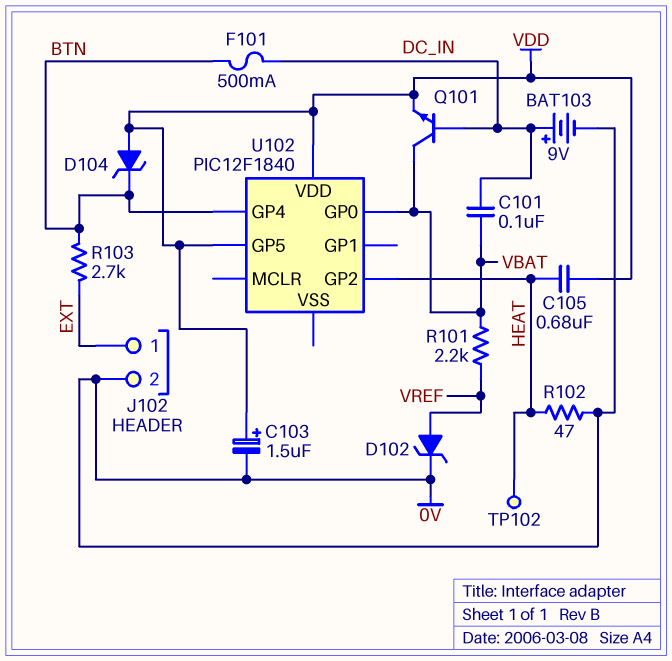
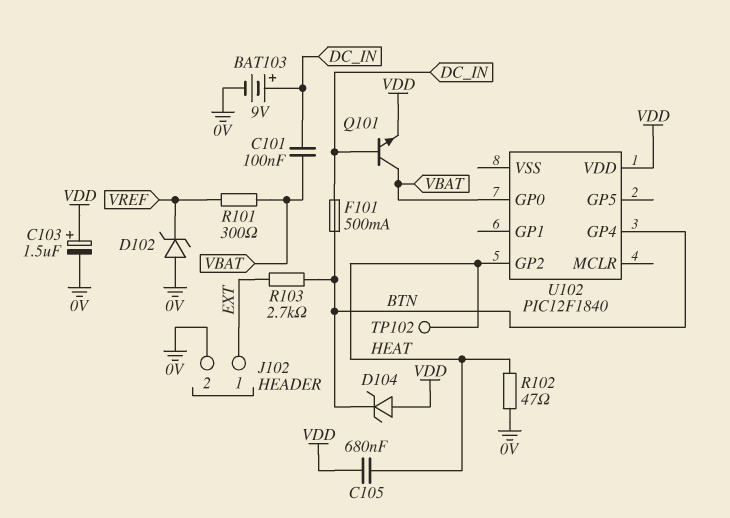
D102: zener (A VREF, K 0V) -> zener (A 0V, K VREF)
R101: 2.2k (VBAT, VREF) -> 300 (VBAT, VREF)
U102 pin GP5: VDD -> none

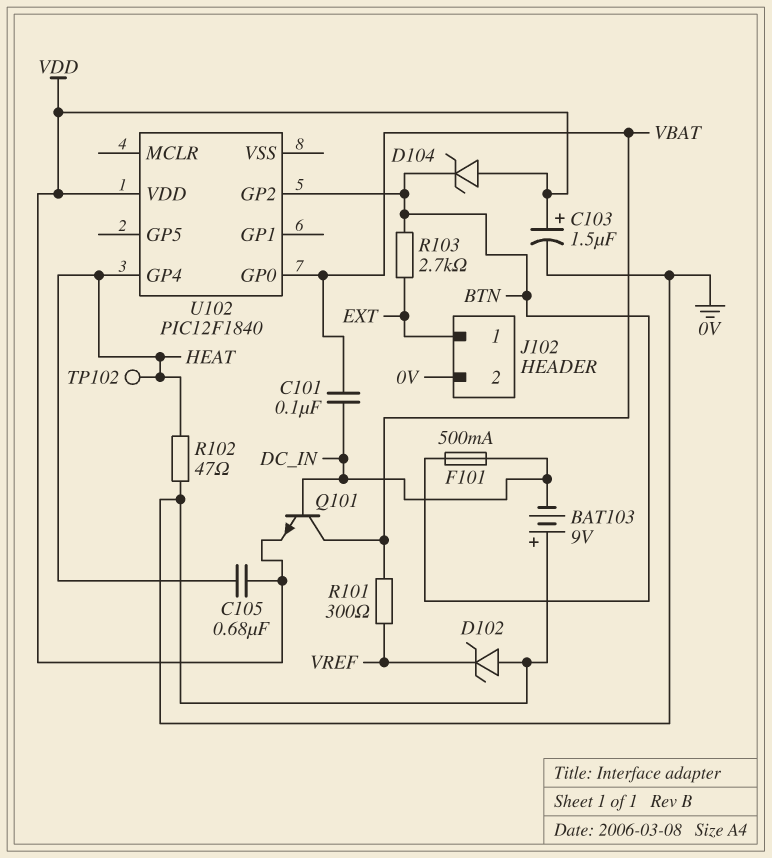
BAT103: 9V (plus DC_IN, minus 0V) -> 9V (plus 0V, minus DC_IN)
U102 pin GP2: HEAT -> BTN
U102 pin GP4: BTN -> HEAT

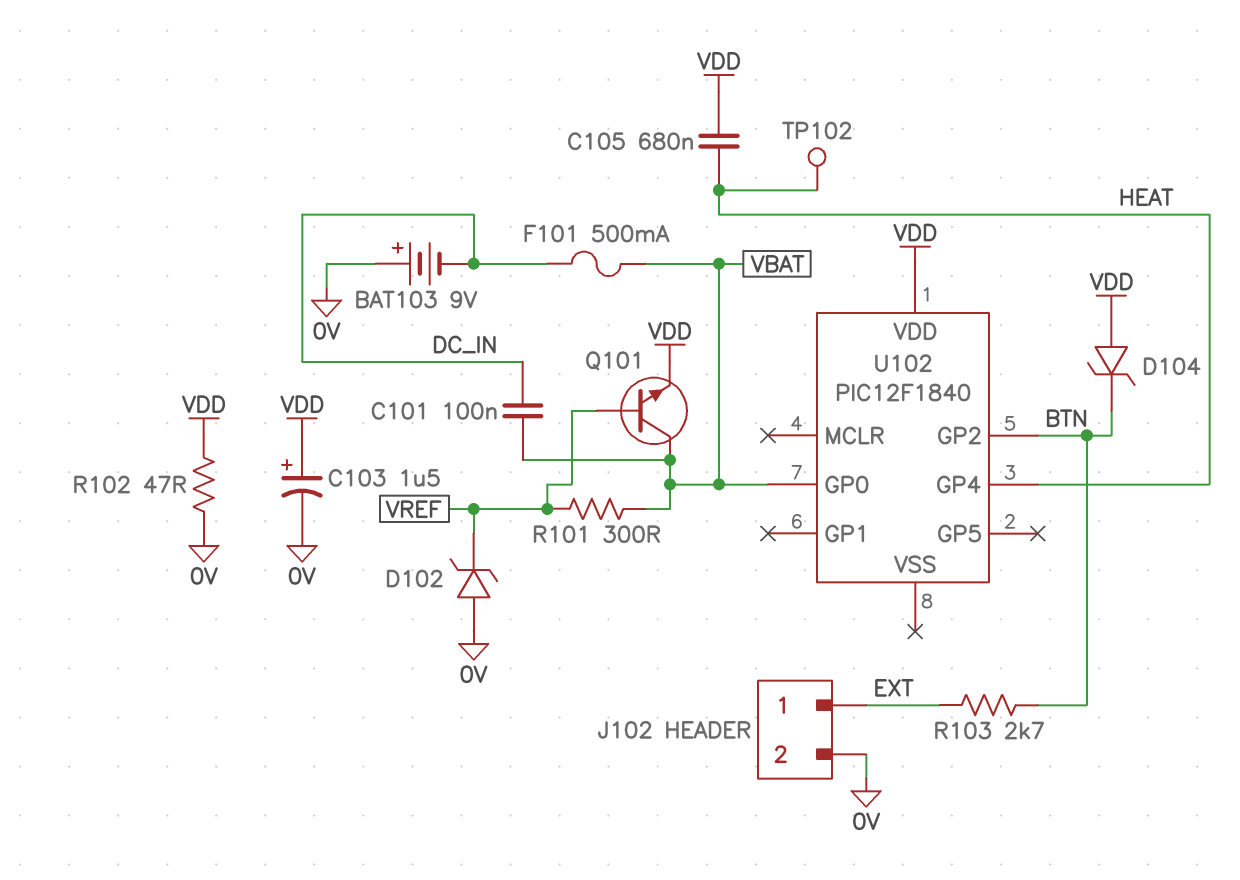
F101: 500mA (BTN, DC_IN) -> 500mA (DC_IN, VBAT)
Q101: NPN (B DC_IN, C VBAT, E VDD) -> NPN (B VREF, C VBAT, E VDD)
R102: 47 (0V, HEAT) -> 47 (0V, VDD)

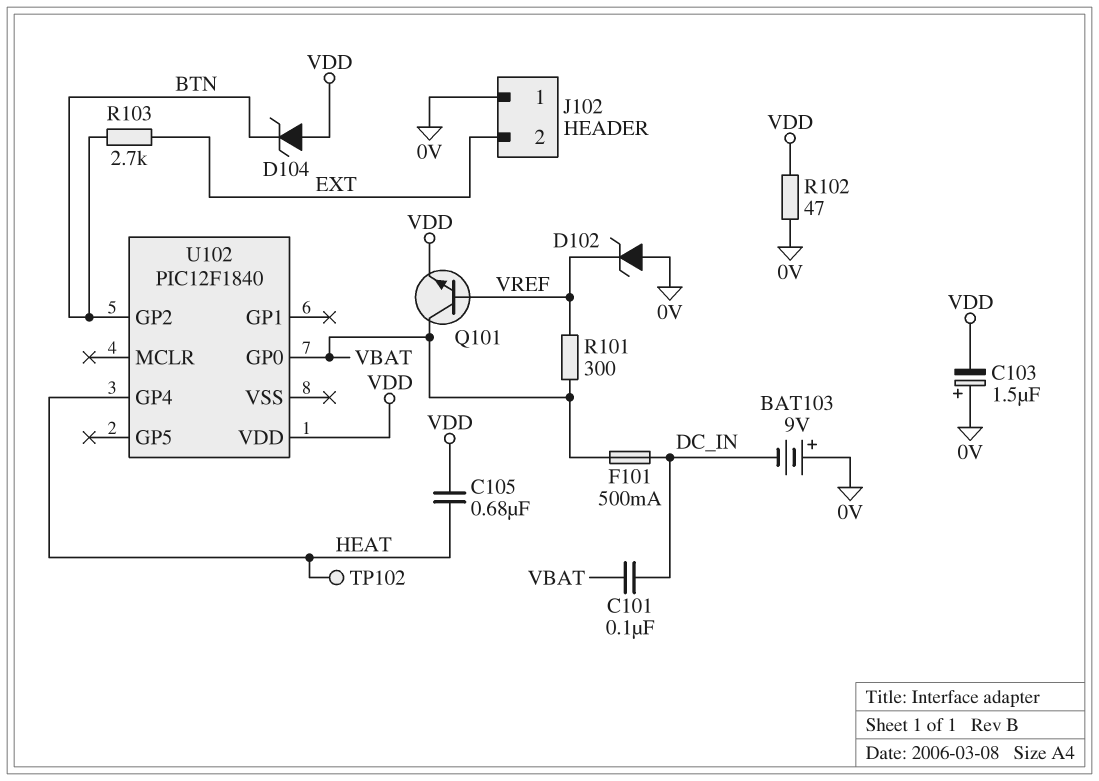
C103: 1.5uF (plus VDD, minus 0V) -> 1.5uF (plus 0V, minus VDD)
J102 pin 1: EXT -> 0V
J102 pin 2: 0V -> EXT

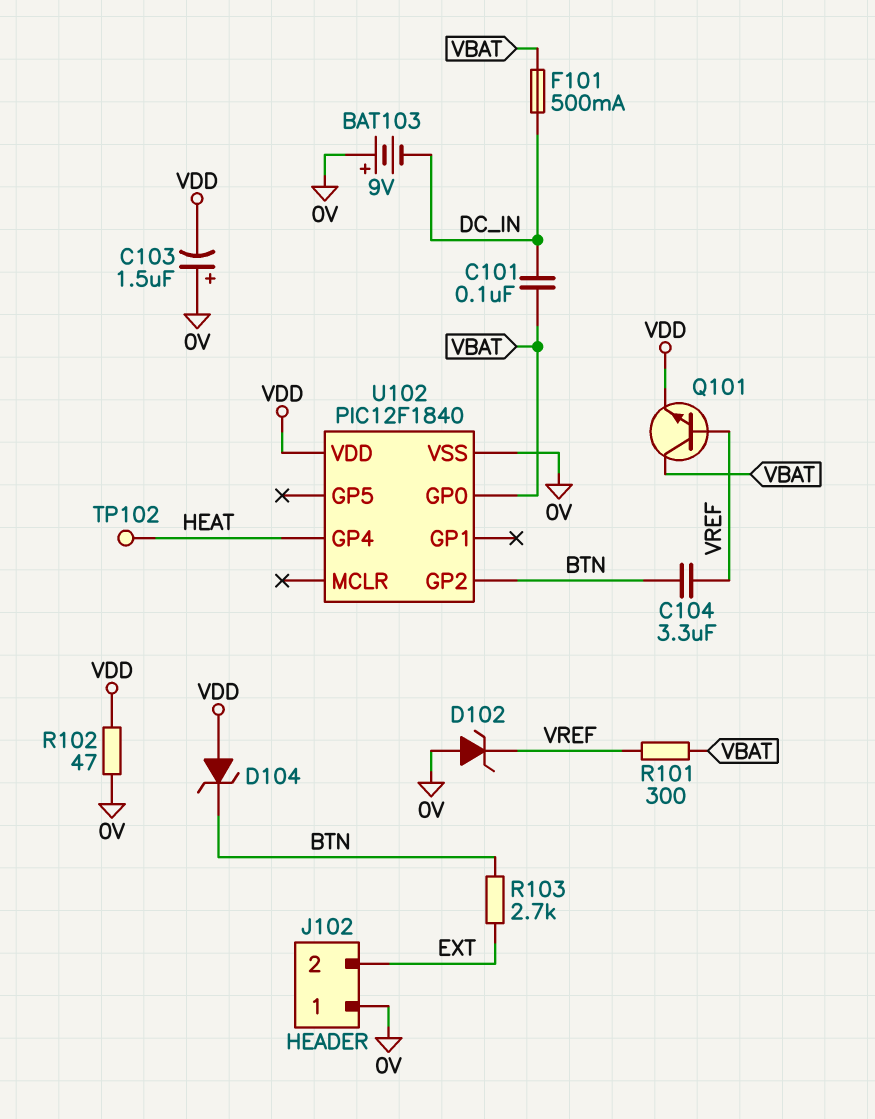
C104: none -> 3.3uF (BTN, VREF)
C105: 680nF (HEAT, VDD) -> none
U102 pin VSS: none -> 0V

